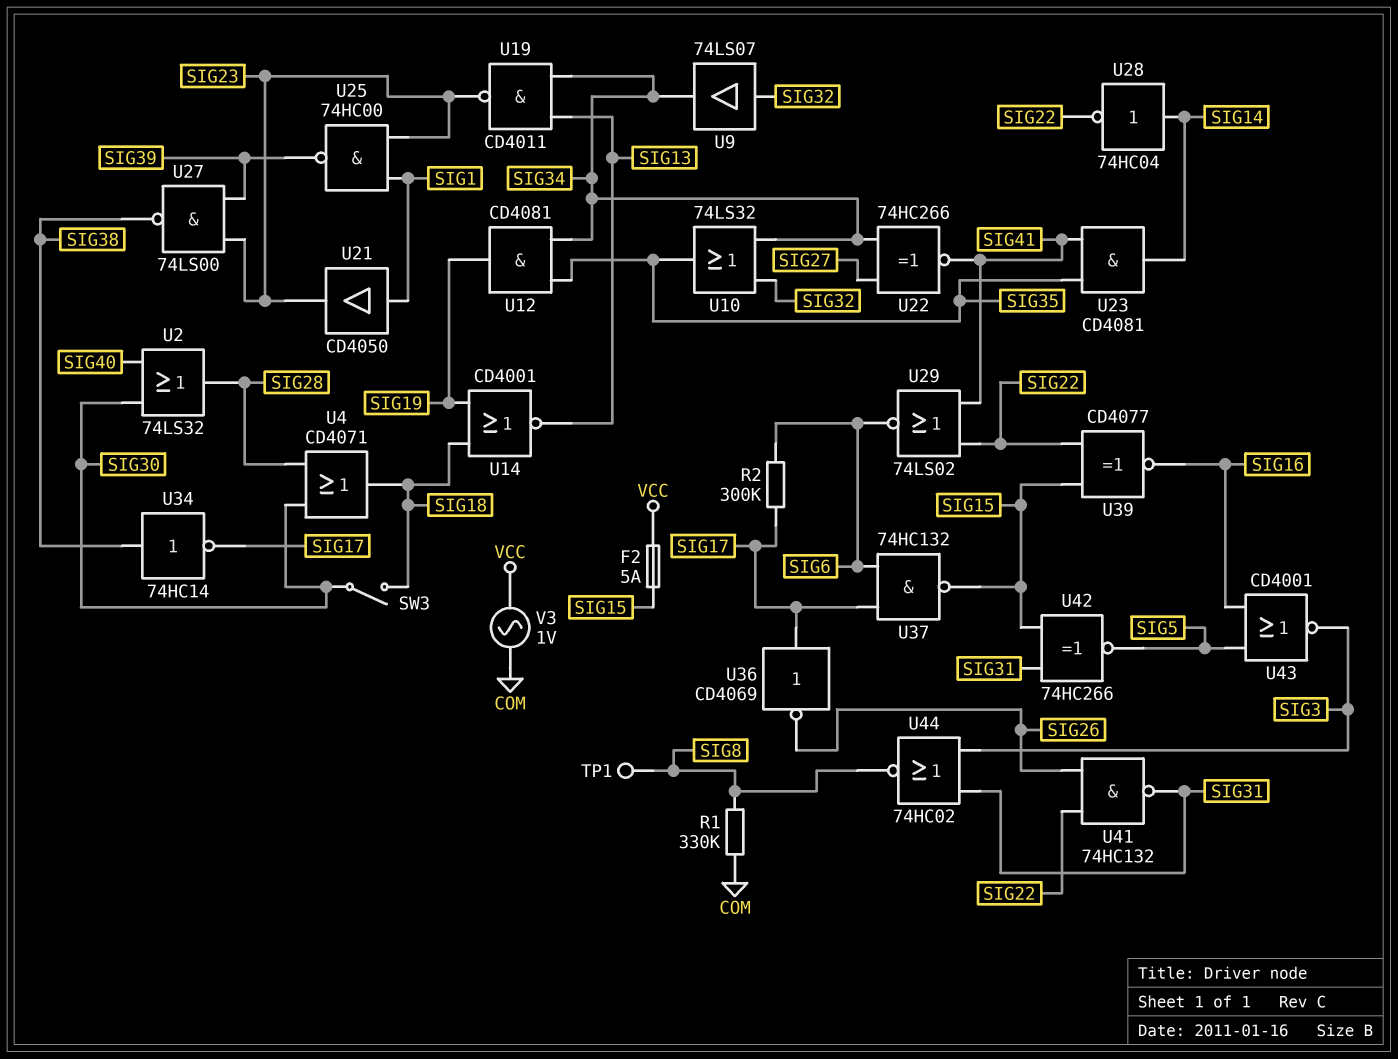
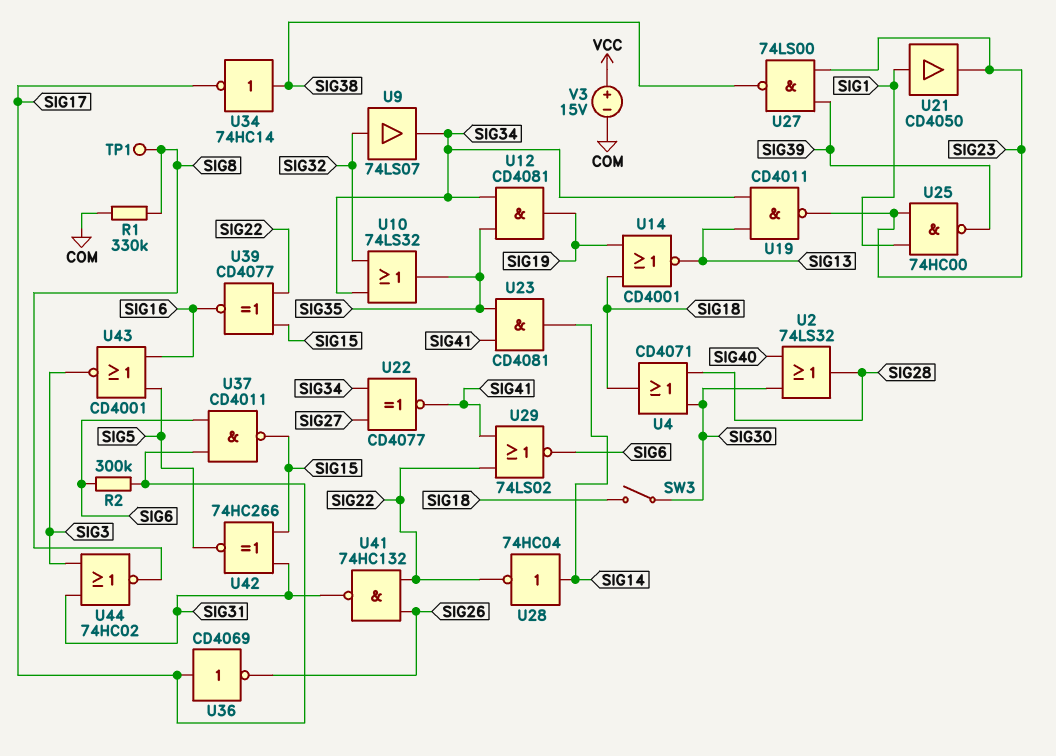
F2: 5A (SIG15, VCC) -> none
U22: XNOR 74HC266 (in SIG27, in SIG34, out SIG41) -> XNOR CD4077 (in SIG27, in SIG34, out SIG41)
U37: NAND 74HC132 (in SIG6, in SIG17, out SIG15) -> NAND CD4011 (in SIG6, in SIG17, out SIG15)
V3: AC 1V (COM, VCC) -> 15V (plus VCC, minus COM)

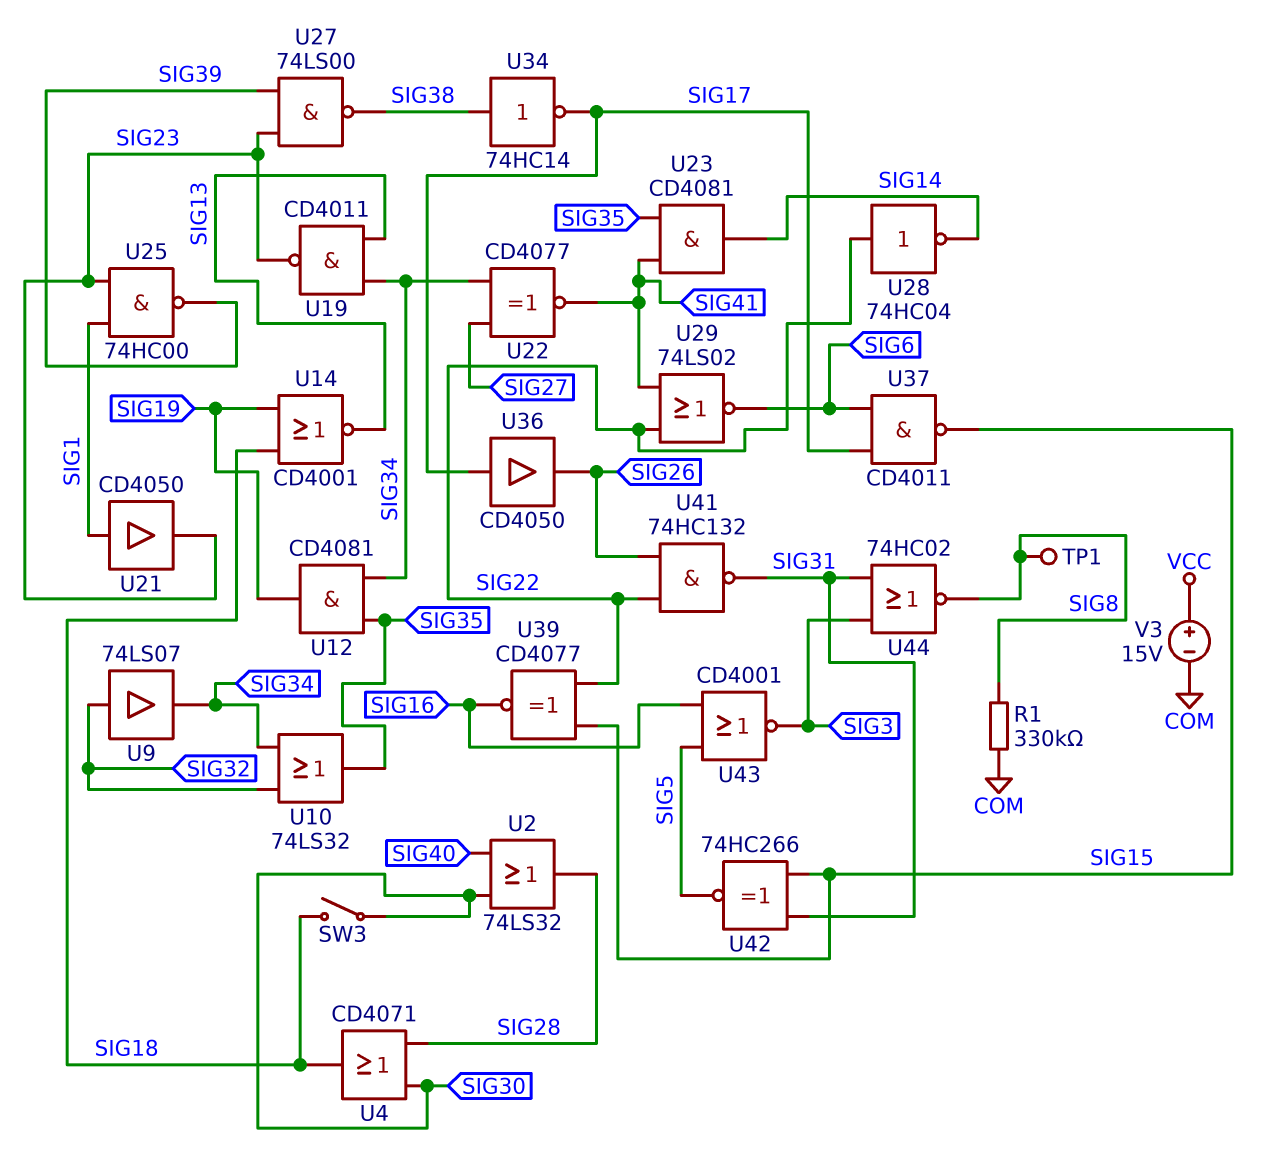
R2: 300k (SIG6, SIG17) -> none
U28: NOT 74HC04 (in SIG14, out SIG22) -> NOT 74HC04 (in SIG22, out SIG14)
U36: NOT CD4069 (in SIG17, out SIG26) -> buffer CD4050 (in SIG17, out SIG26)

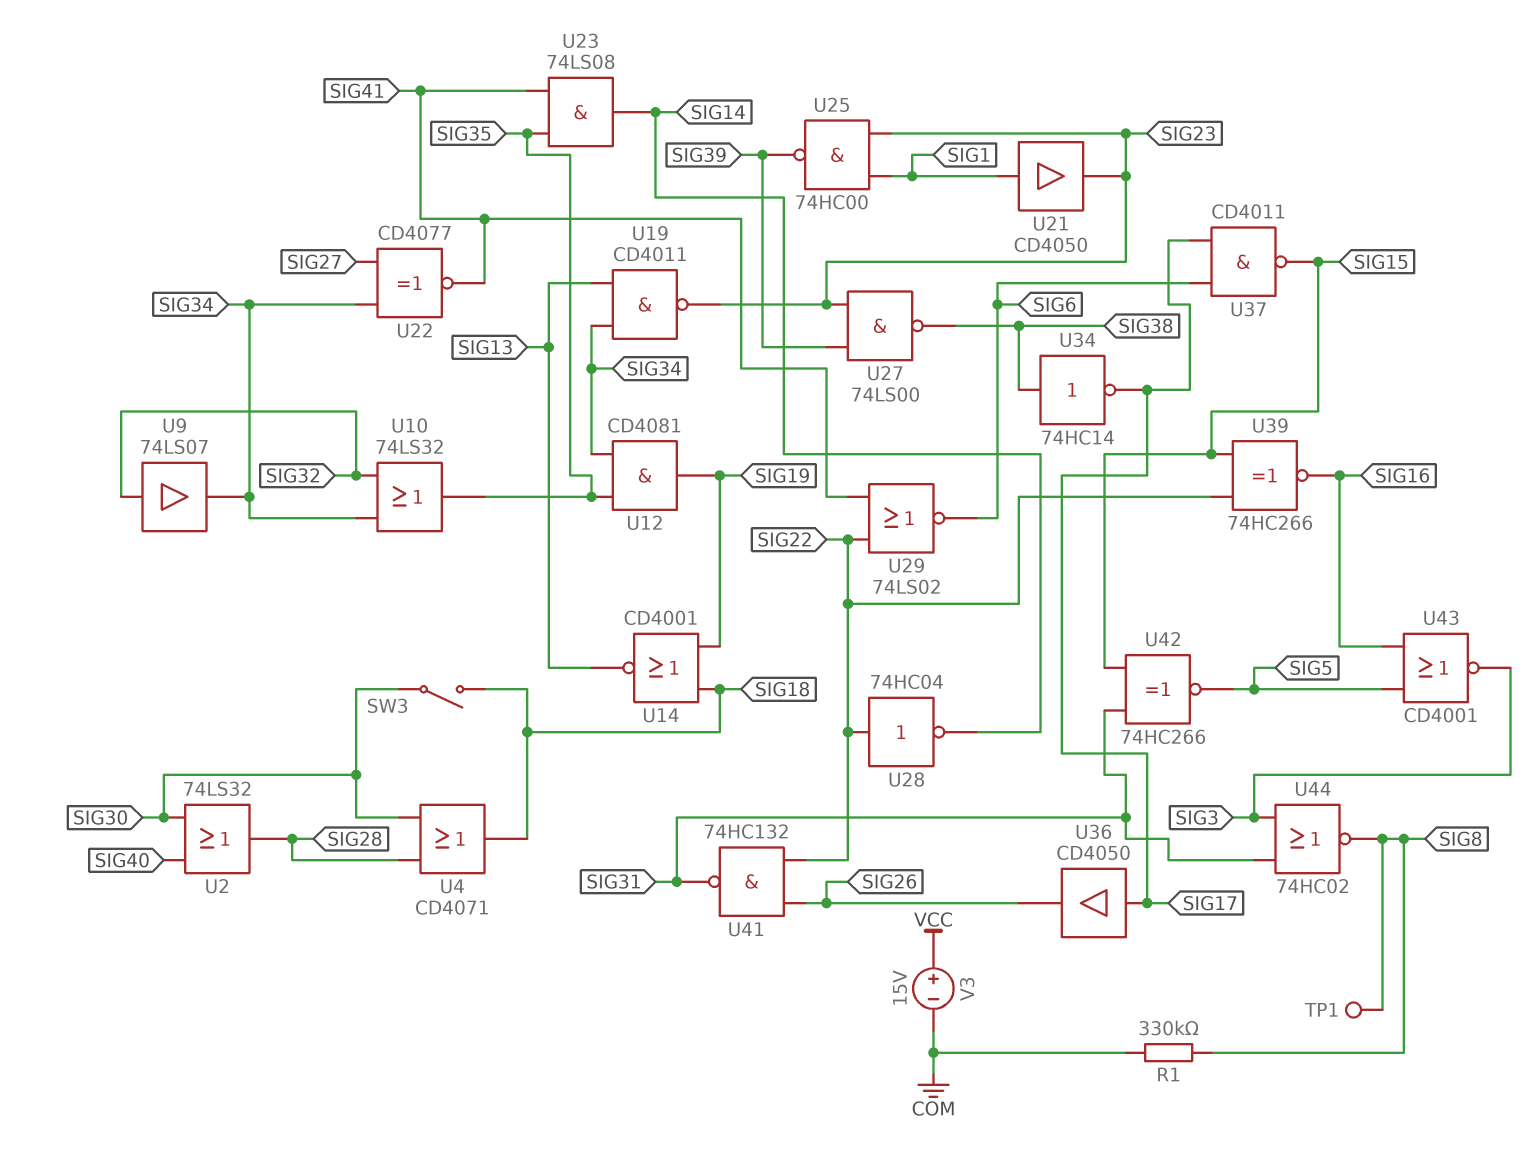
U23: AND CD4081 (in SIG35, in SIG41, out SIG14) -> AND 74LS08 (in SIG35, in SIG41, out SIG14)
U39: XNOR CD4077 (in SIG15, in SIG22, out SIG16) -> XNOR 74HC266 (in SIG15, in SIG22, out SIG16)

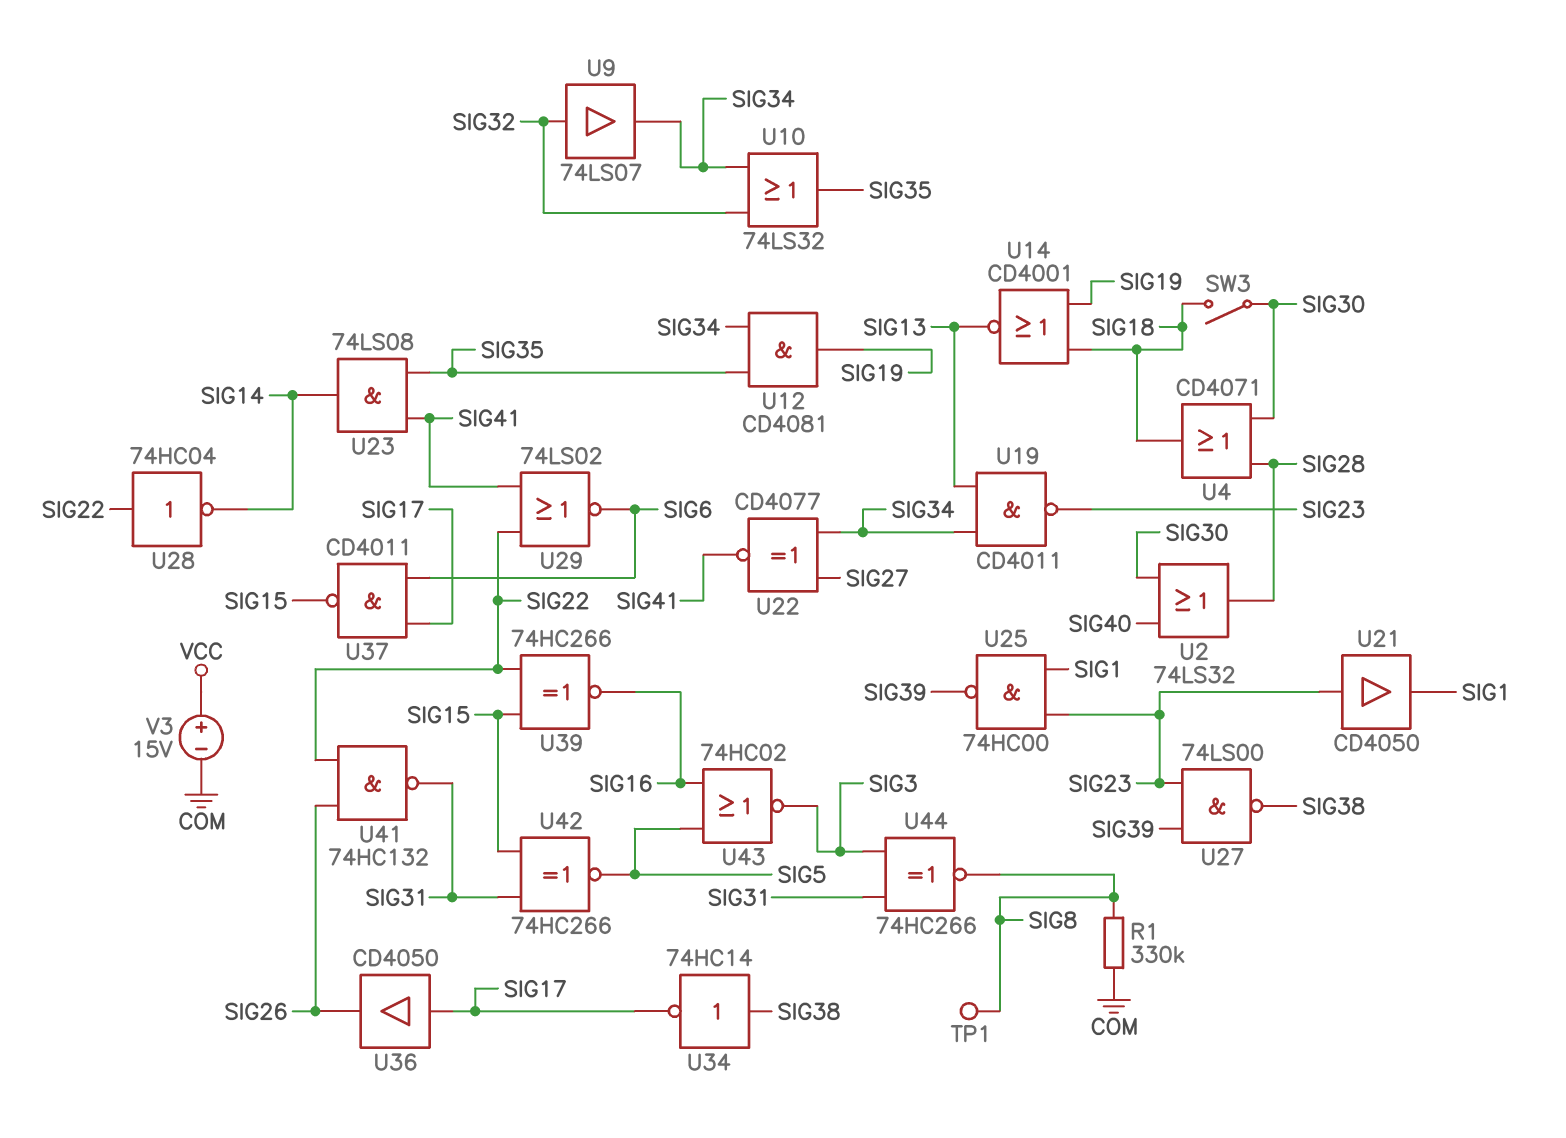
U21: buffer CD4050 (in SIG1, out SIG23) -> buffer CD4050 (in SIG23, out SIG1)
U43: NOR CD4001 (in SIG5, in SIG16, out SIG3) -> NOR 74HC02 (in SIG5, in SIG16, out SIG3)
U44: NOR 74HC02 (in SIG3, in SIG31, out SIG8) -> XNOR 74HC266 (in SIG3, in SIG31, out SIG8)

